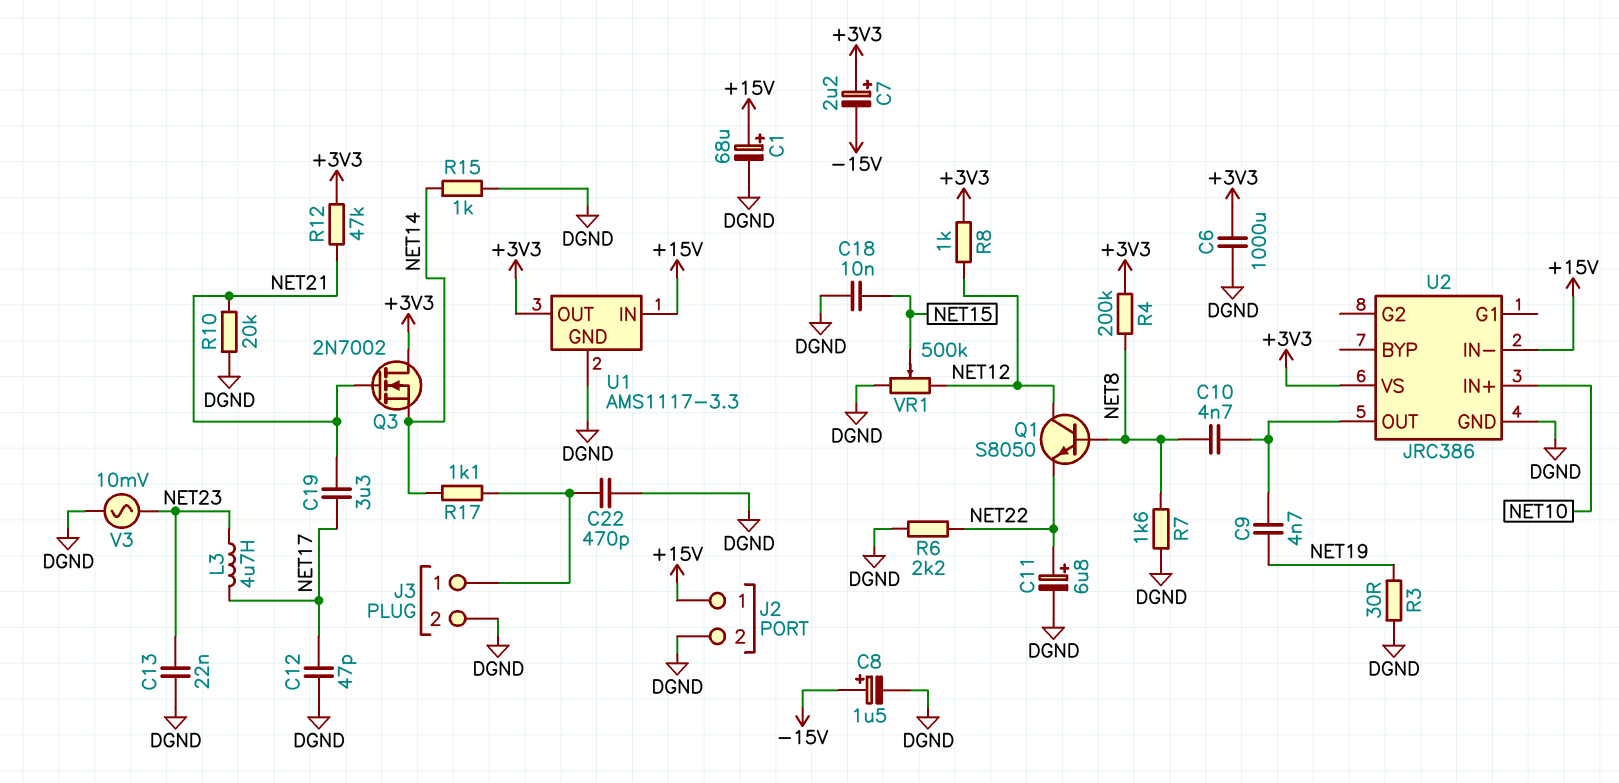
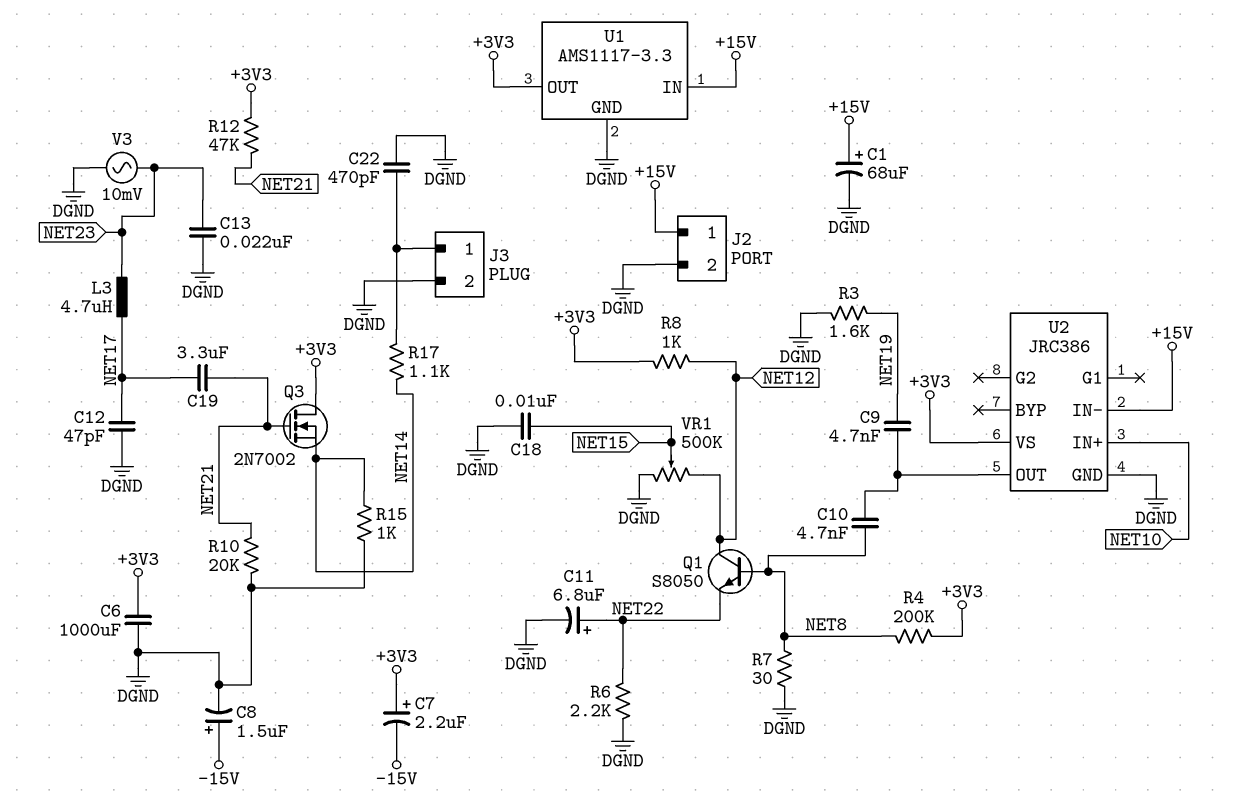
R3: 30 (DGND, NET19) -> 1.6k (DGND, NET19)
R7: 1.6k (DGND, NET8) -> 30 (DGND, NET8)

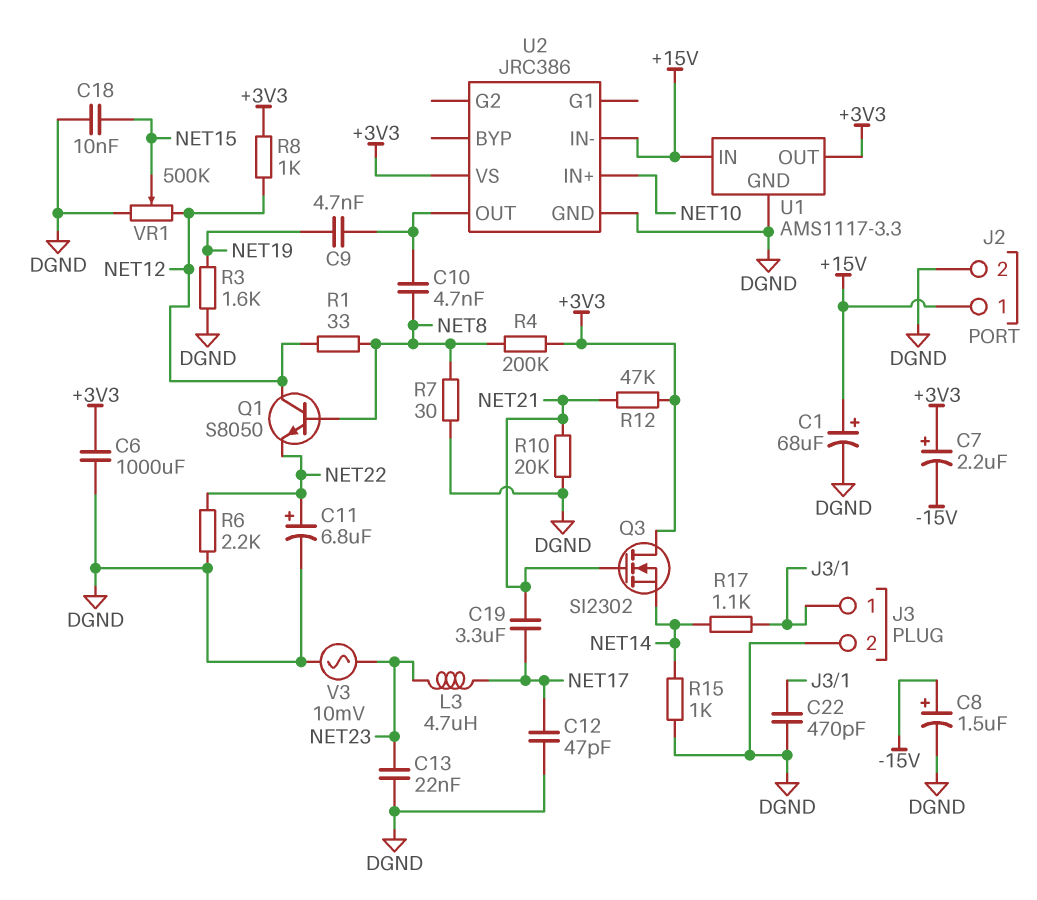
Q3: NMOS 2N7002 (G NET21, D +3V3, S NET14) -> NMOS SI2302 (G NET21, D +3V3, S NET14)
R1: none -> 33 (NET8, NET12)

